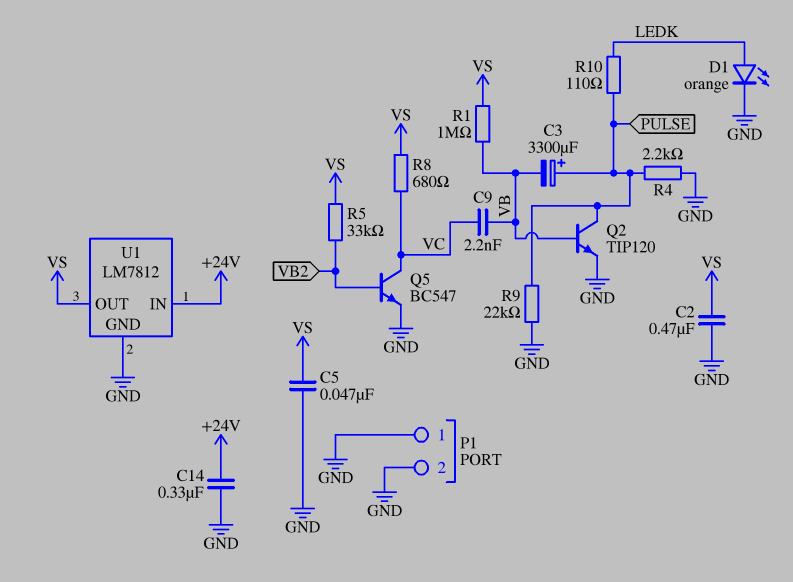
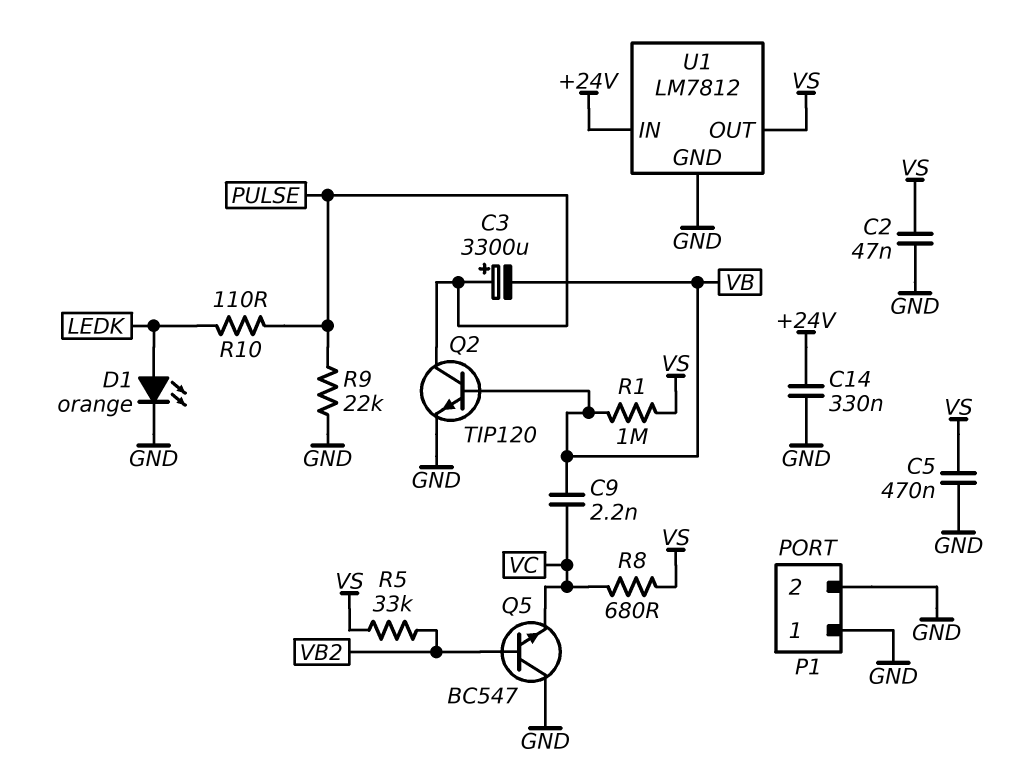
C2: 470nF (GND, VS) -> 47nF (GND, VS)
C5: 47nF (GND, VS) -> 470nF (GND, VS)
Q5: NPN BC547 (B VB2, C VC, E GND) -> NPN BC547 (B VB2, C GND, E VC)
R4: 2.2k (GND, PULSE) -> none

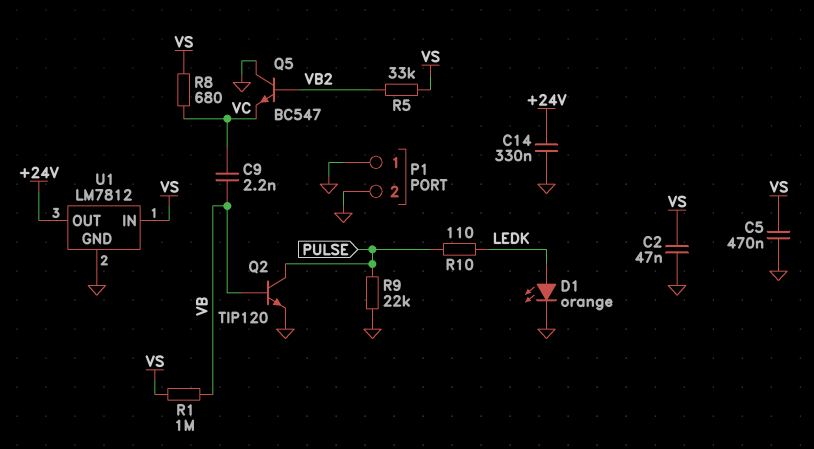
C3: 3300uF (plus PULSE, minus VB) -> none
U1 pin IN: +24V -> VS
U1 pin OUT: VS -> +24V

